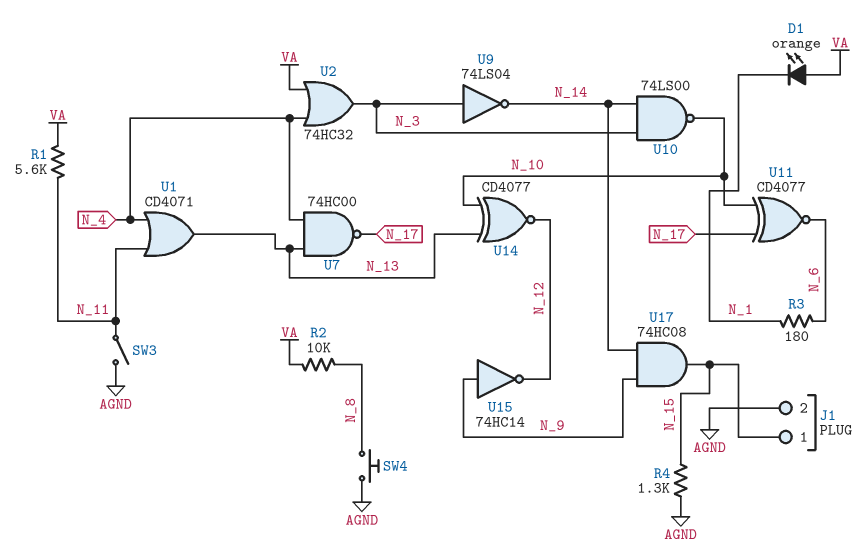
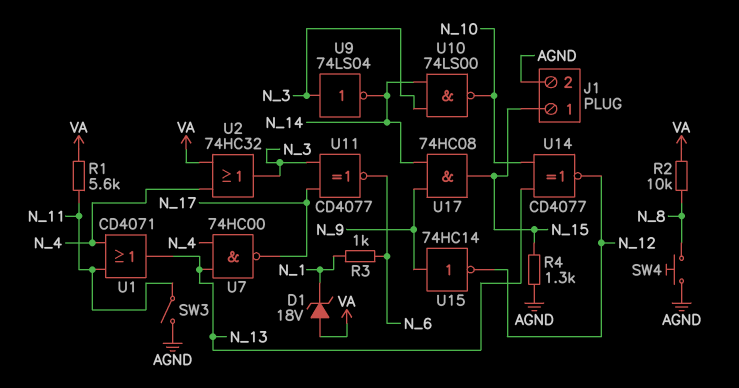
D1: LED orange (A VA, K N_1) -> zener 18V (A VA, K N_1)
R3: 180 (N_1, N_6) -> 1k (N_1, N_6)
U11: XNOR CD4077 (in N_10, in N_17, out N_6) -> XNOR CD4077 (in N_3, in N_17, out N_6)

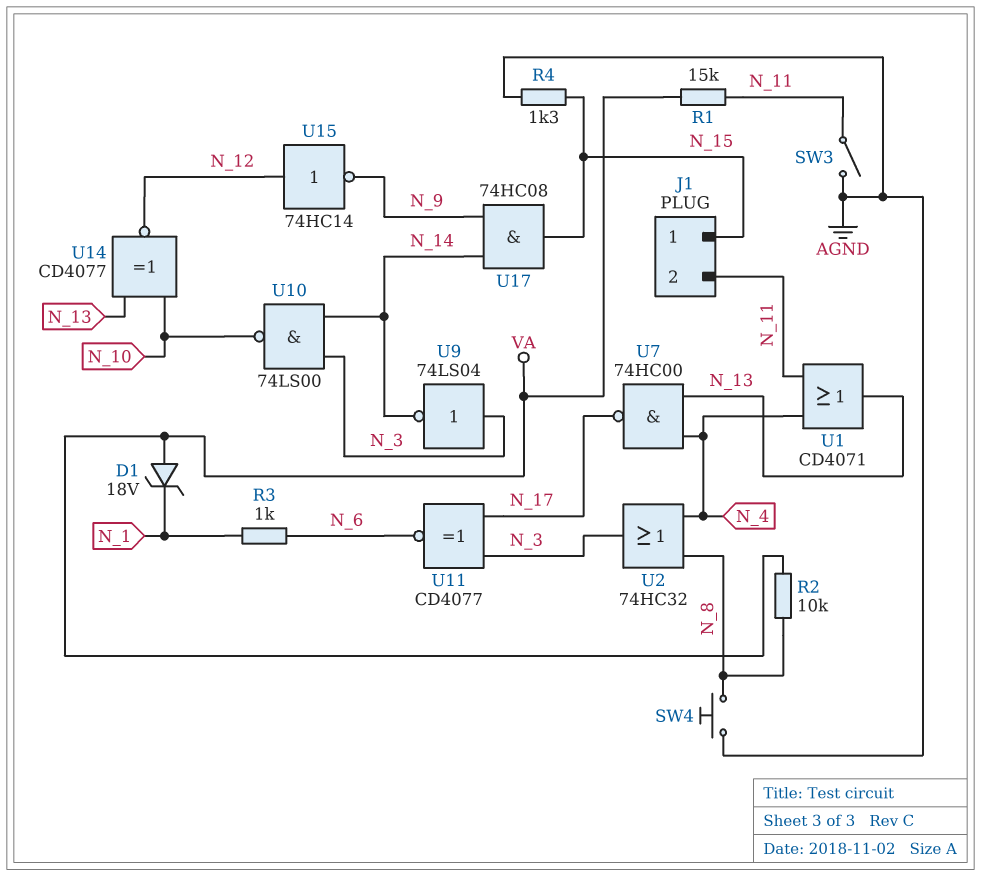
J1 pin 2: AGND -> N_11
R1: 5.6k (N_11, VA) -> 15k (N_11, VA)
U2: OR 74HC32 (in N_4, in VA, out N_3) -> OR 74HC32 (in N_4, in N_8, out N_3)
U15: NOT 74HC14 (in N_9, out N_12) -> NOT 74HC14 (in N_12, out N_9)

